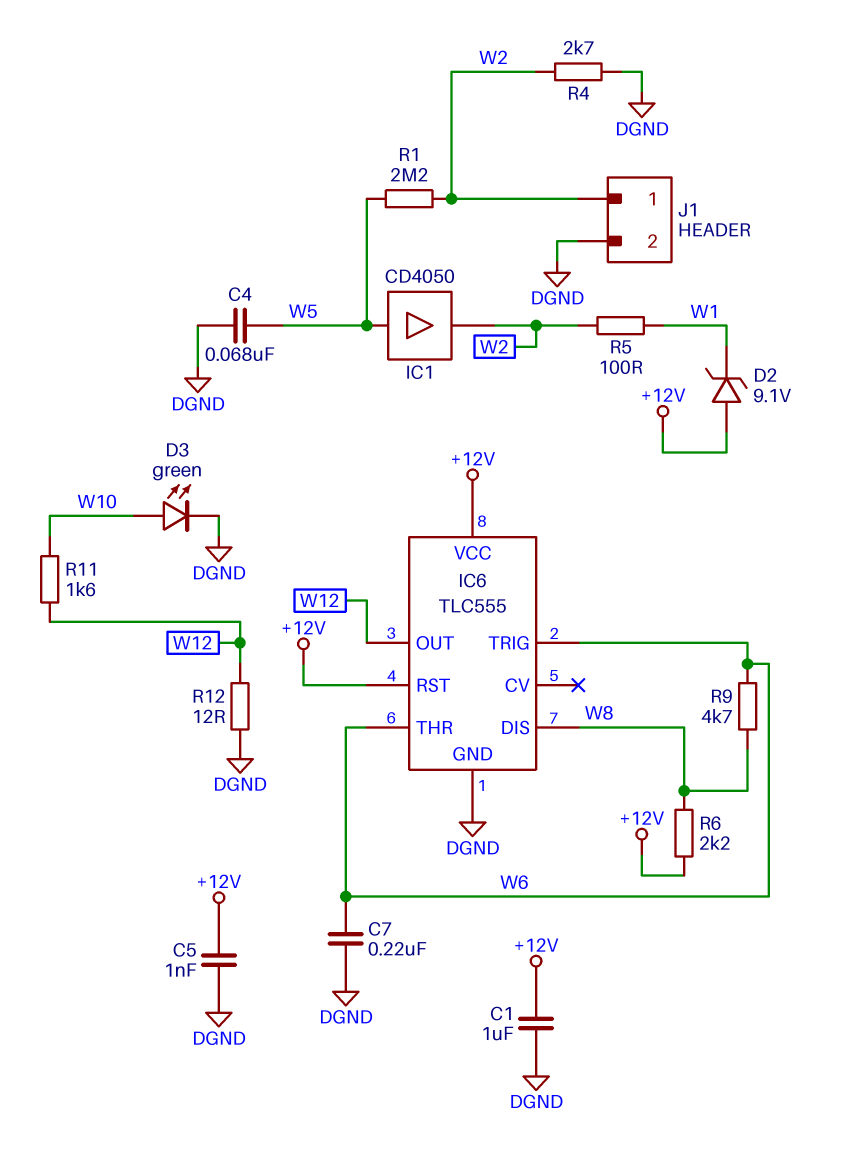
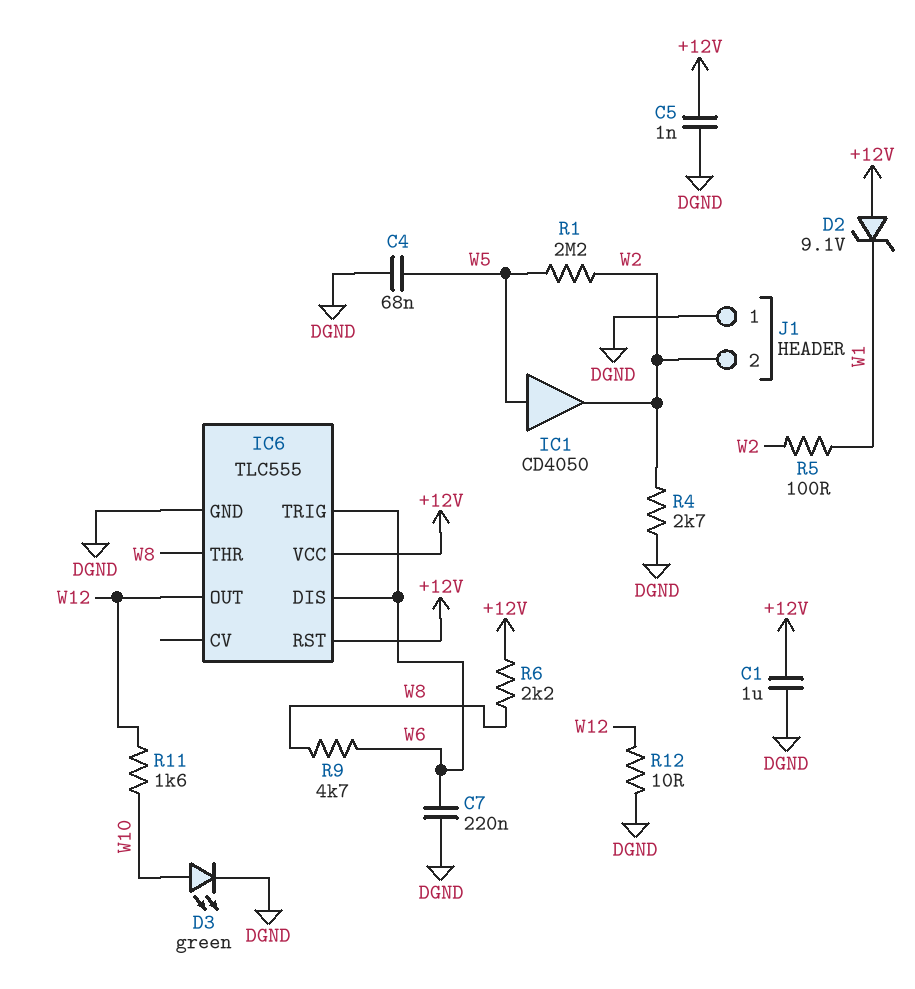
IC6 pin DIS: W8 -> W6
IC6 pin THR: W6 -> W8
J1 pin 1: W2 -> DGND
J1 pin 2: DGND -> W2
R12: 12 (DGND, W12) -> 10 (DGND, W12)

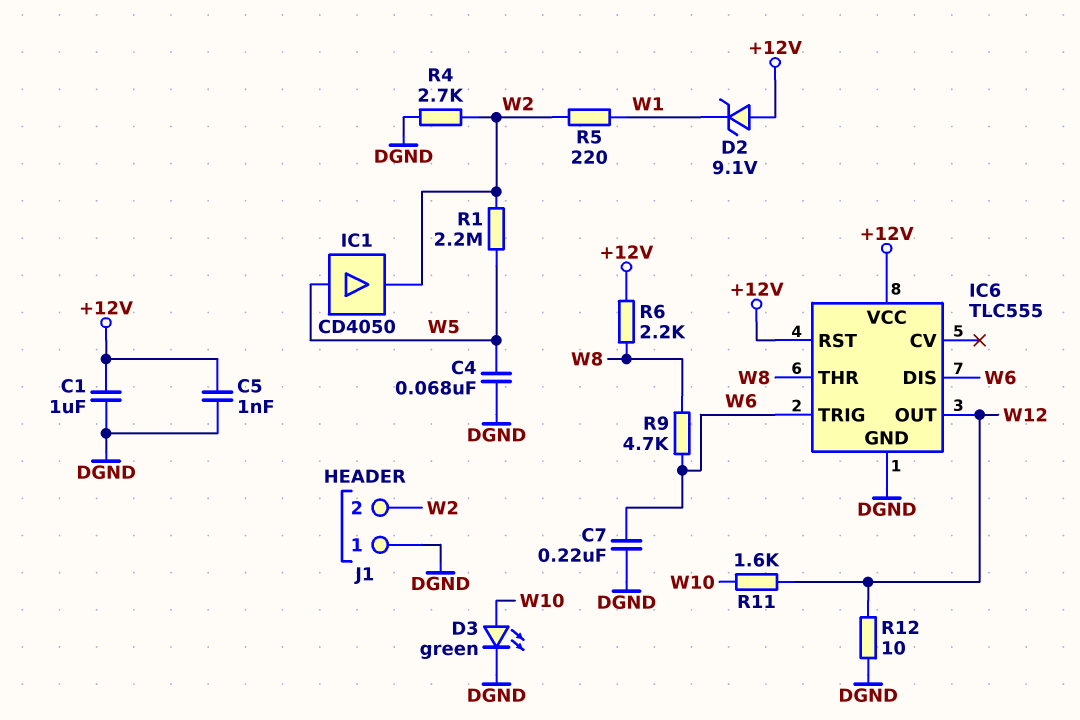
R5: 100 (W1, W2) -> 220 (W1, W2)

